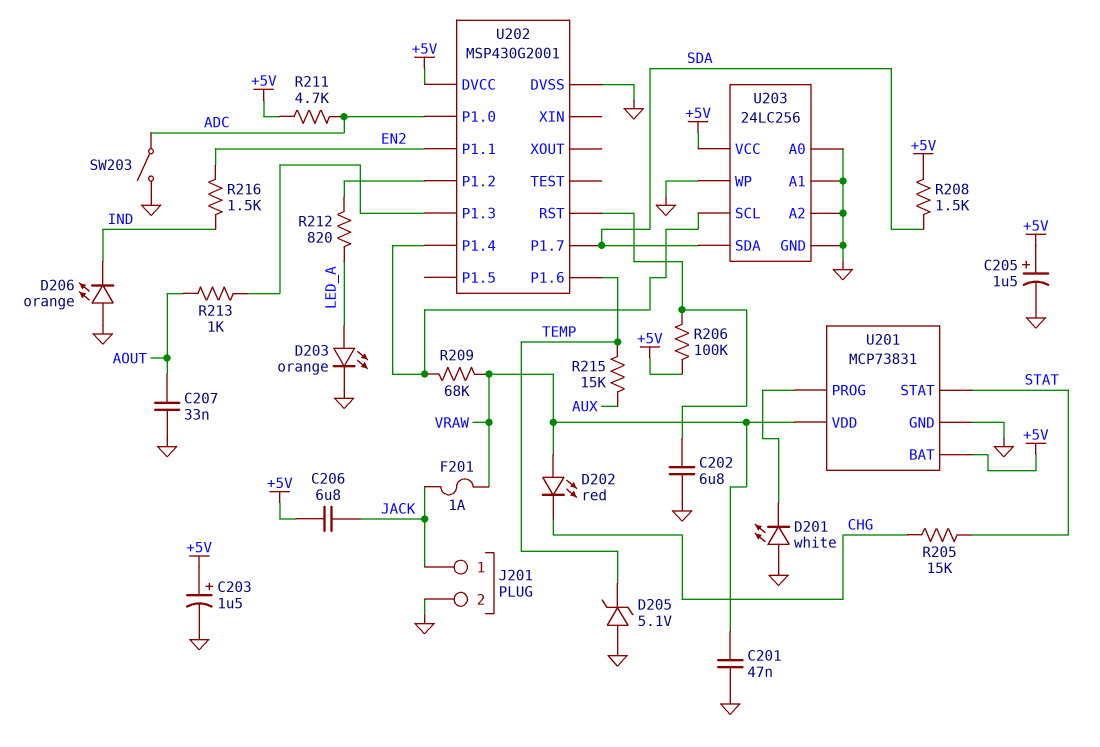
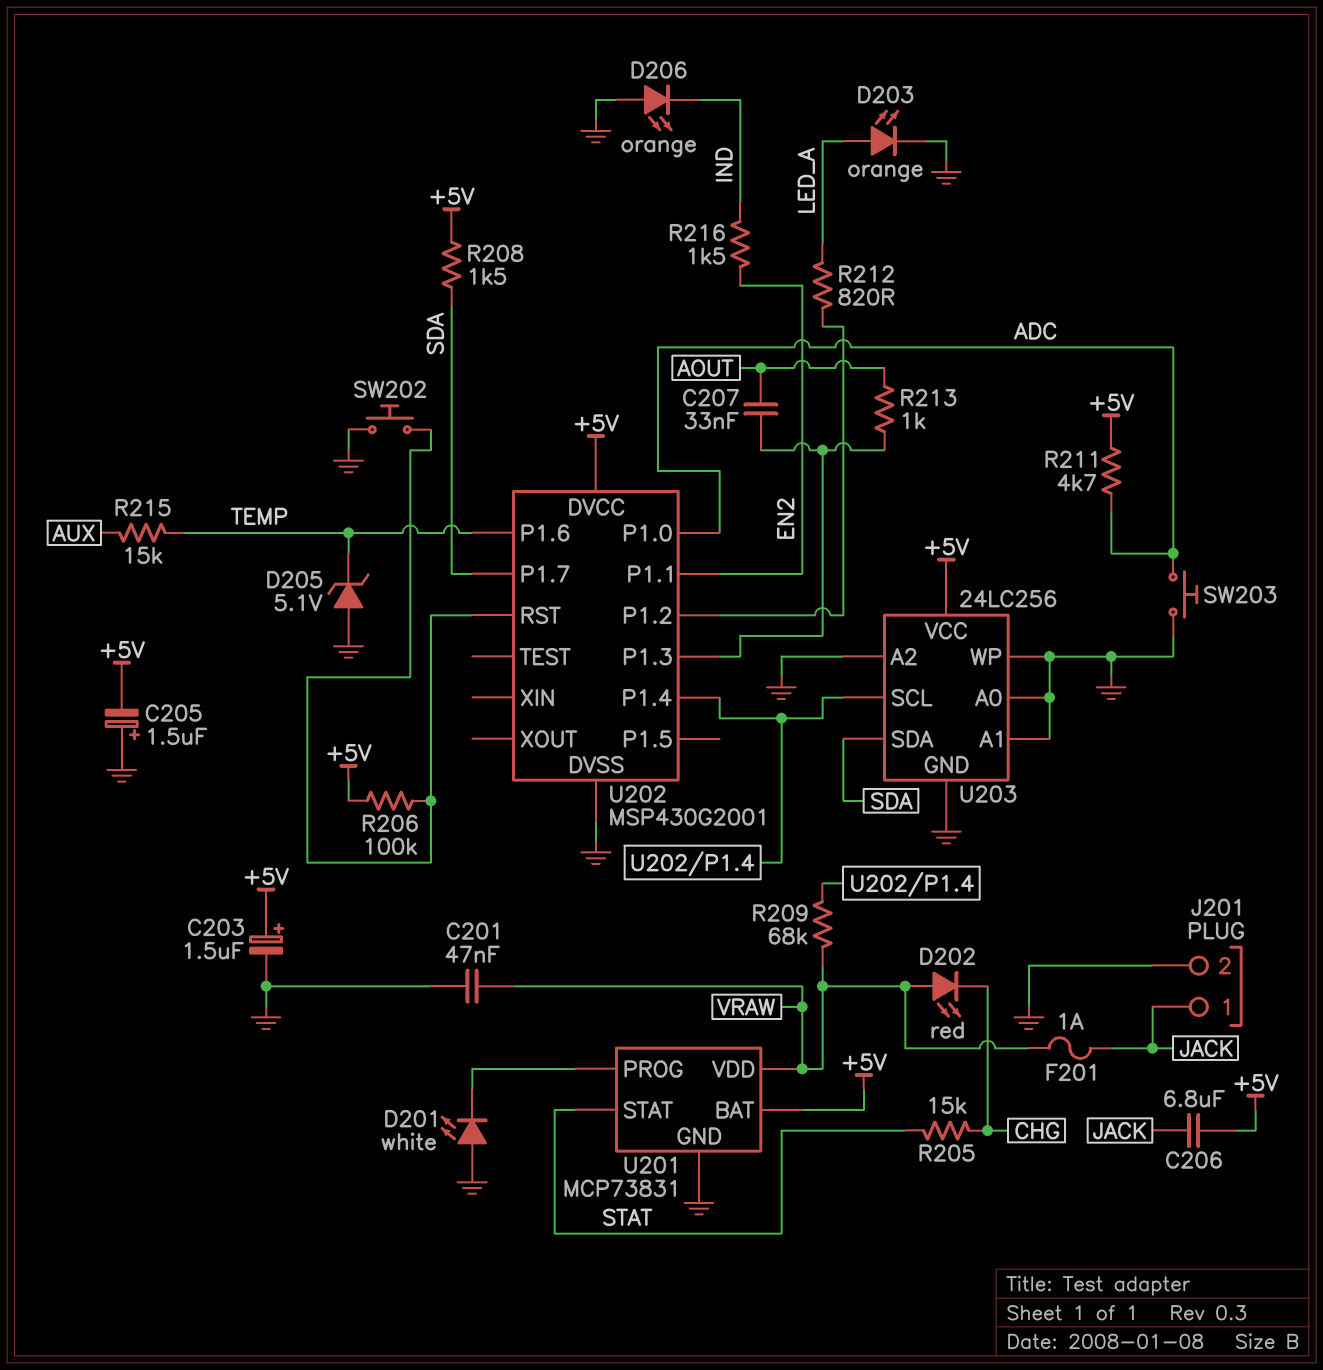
C202: 6.8uF (GND, U202/RST) -> none
C205: 1.5uF (plus +5V, minus GND) -> 1.5uF (plus GND, minus +5V)
C207: 33nF (AOUT, GND) -> 33nF (AOUT, U202/P1.3)
SW202: none -> button (GND, U202/RST)
SW203: switch (ADC, GND) -> button (ADC, GND)

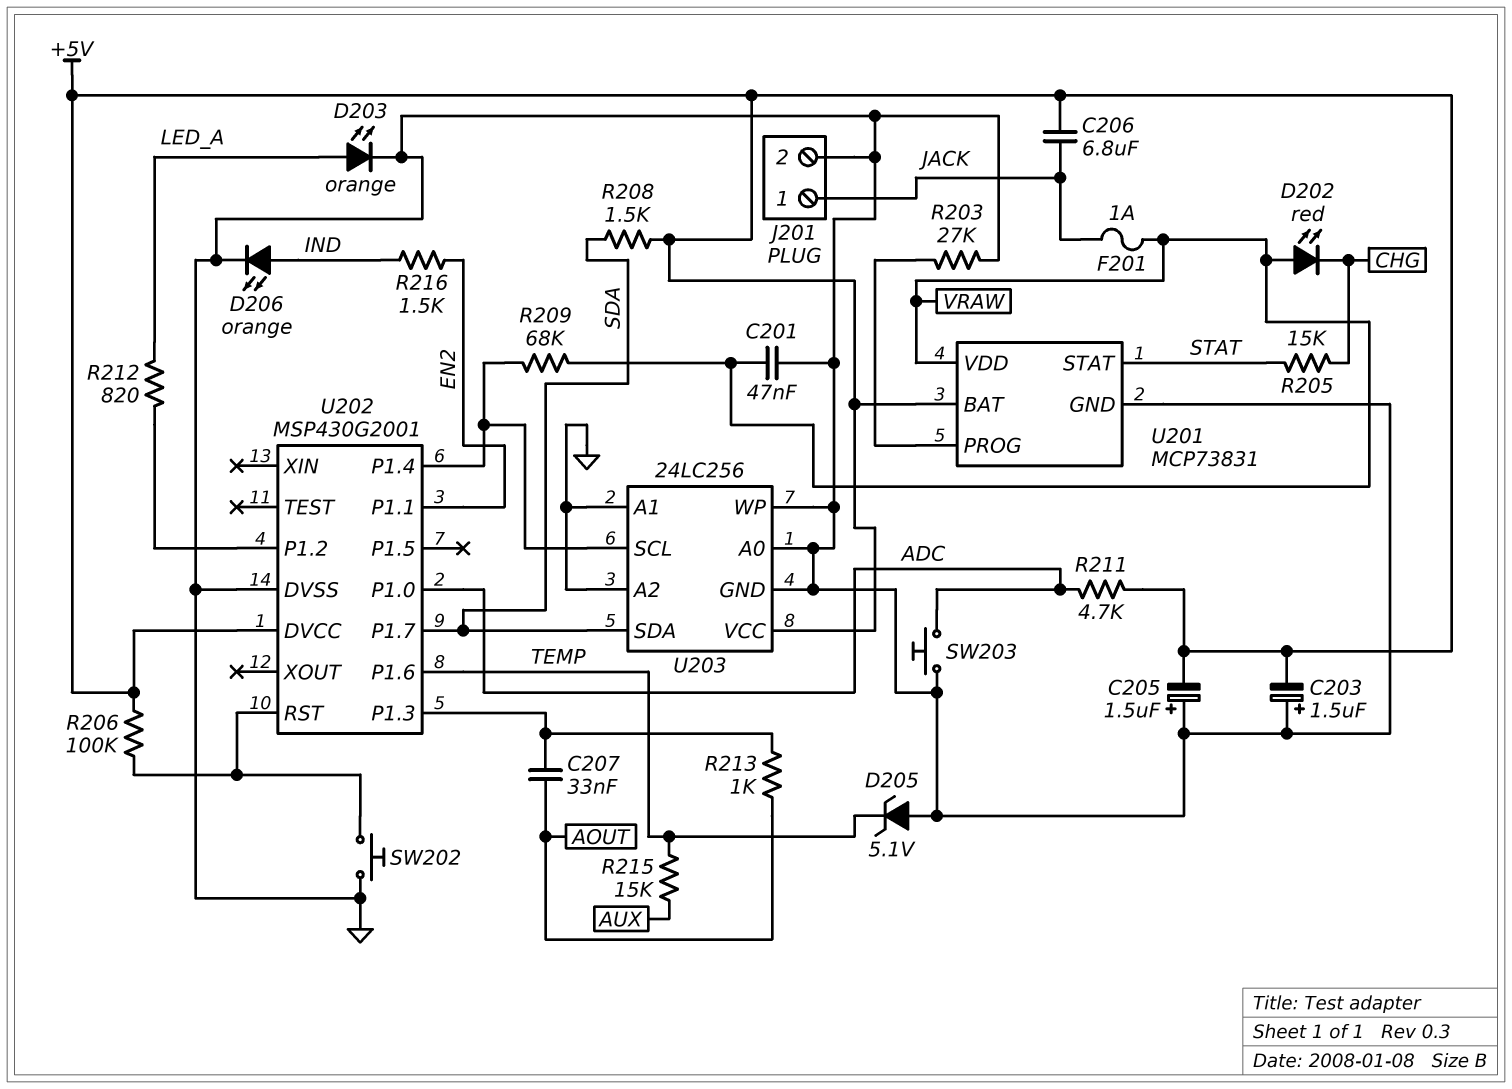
C203: 1.5uF (plus +5V, minus GND) -> 1.5uF (plus GND, minus +5V)
D201: LED white (A GND, K U201/PROG) -> none
D206: LED orange (A GND, K IND) -> LED orange (A IND, K GND)
R203: none -> 27k (GND, U201/PROG)

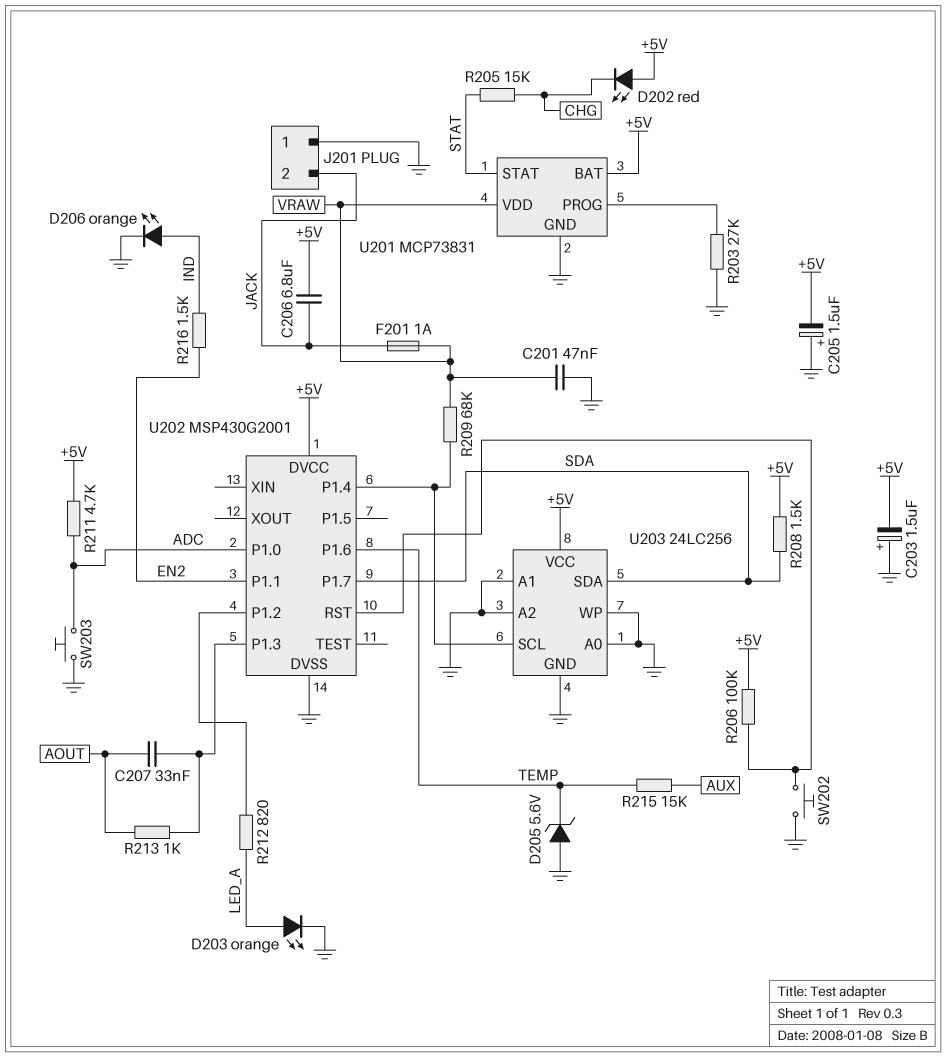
D202: LED red (A VRAW, K CHG) -> LED red (A +5V, K CHG)
D205: zener 5.1V (A GND, K TEMP) -> zener 5.6V (A GND, K TEMP)
J201 pin 1: JACK -> GND
J201 pin 2: GND -> JACK

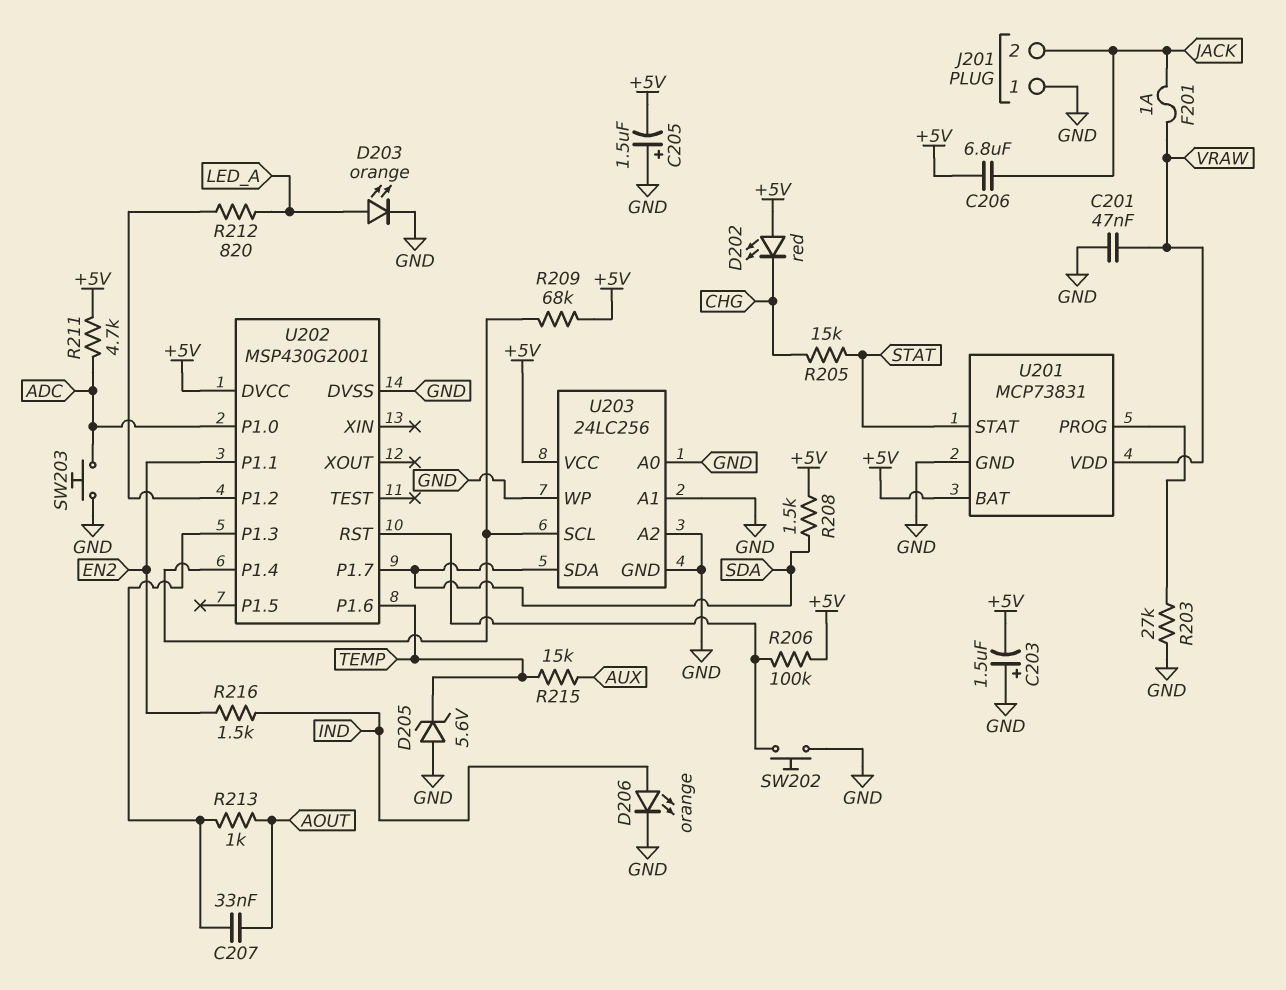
R209: 68k (U202/P1.4, VRAW) -> 68k (+5V, U202/P1.4)

